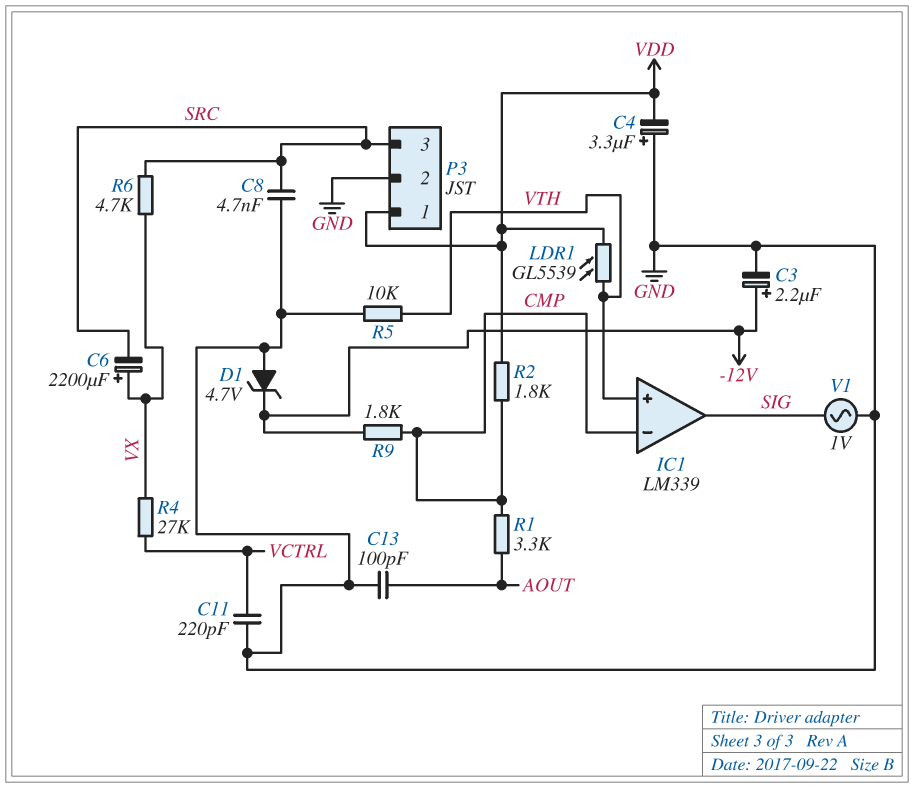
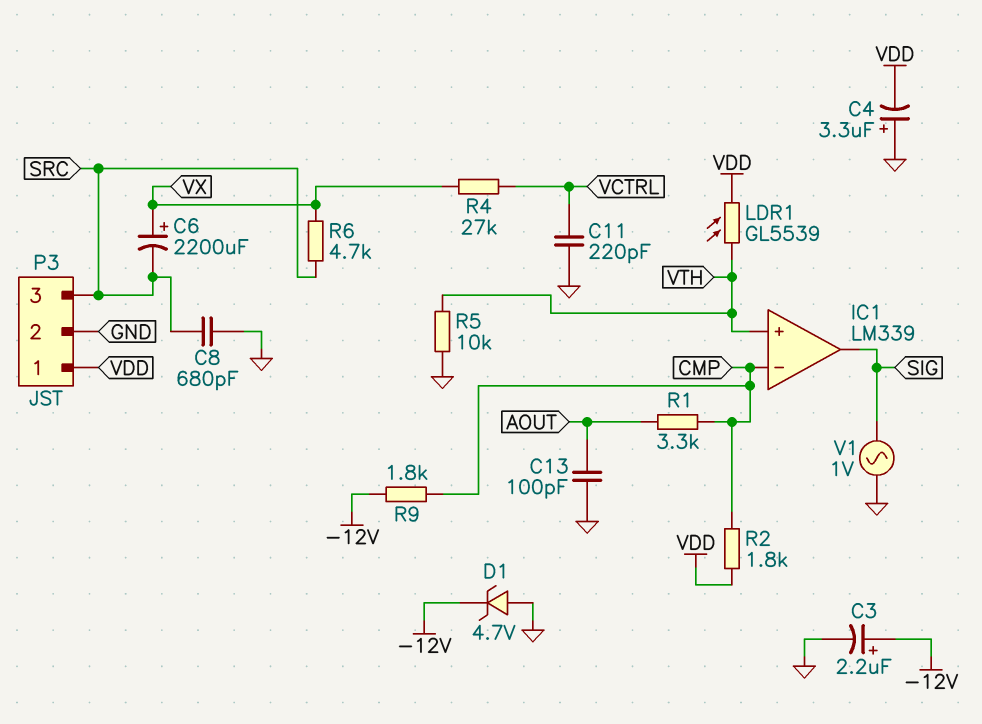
C8: 4.7nF (GND, SRC) -> 680pF (GND, SRC)

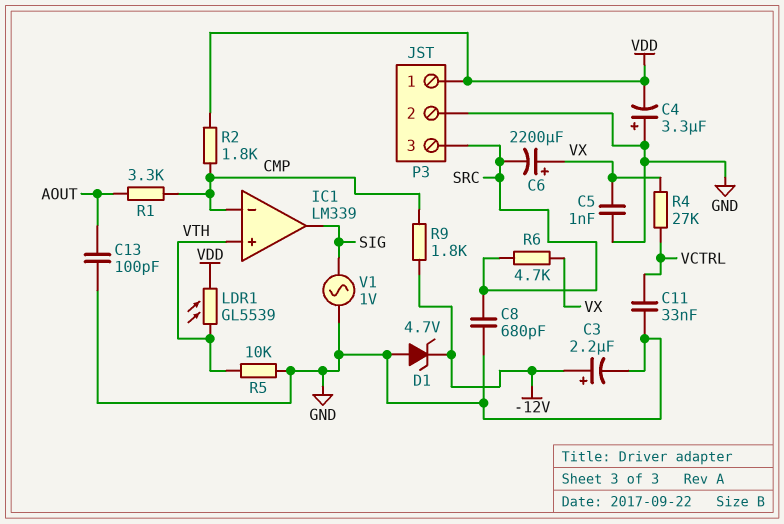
C5: none -> 1nF (GND, VX)
C11: 220pF (GND, VCTRL) -> 33nF (GND, VCTRL)

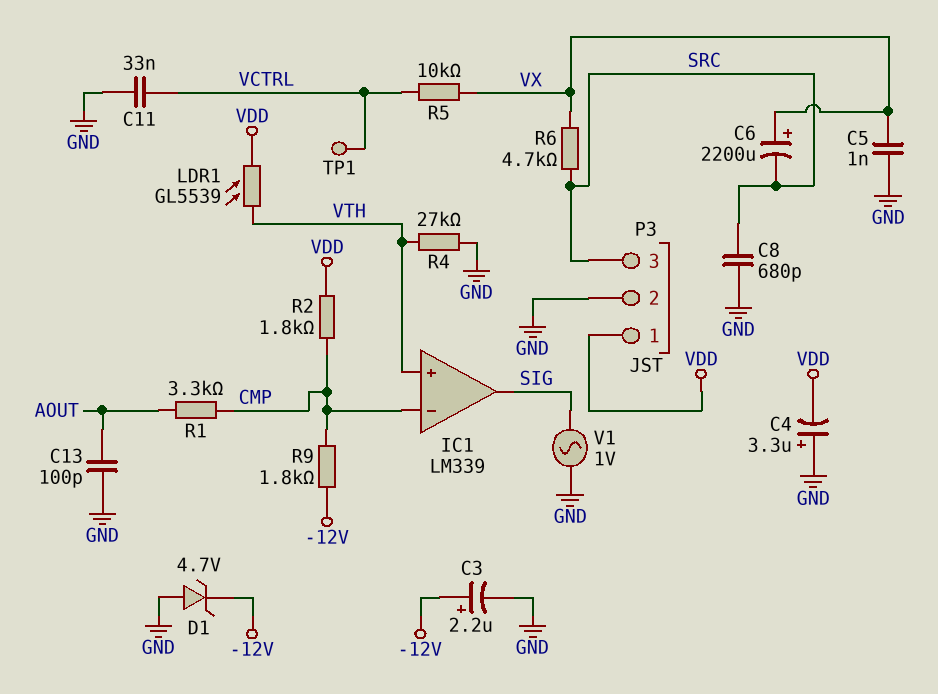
R4: 27k (VCTRL, VX) -> 27k (GND, VTH)
R5: 10k (GND, VTH) -> 10k (VCTRL, VX)
TP1: none -> test point (VCTRL)

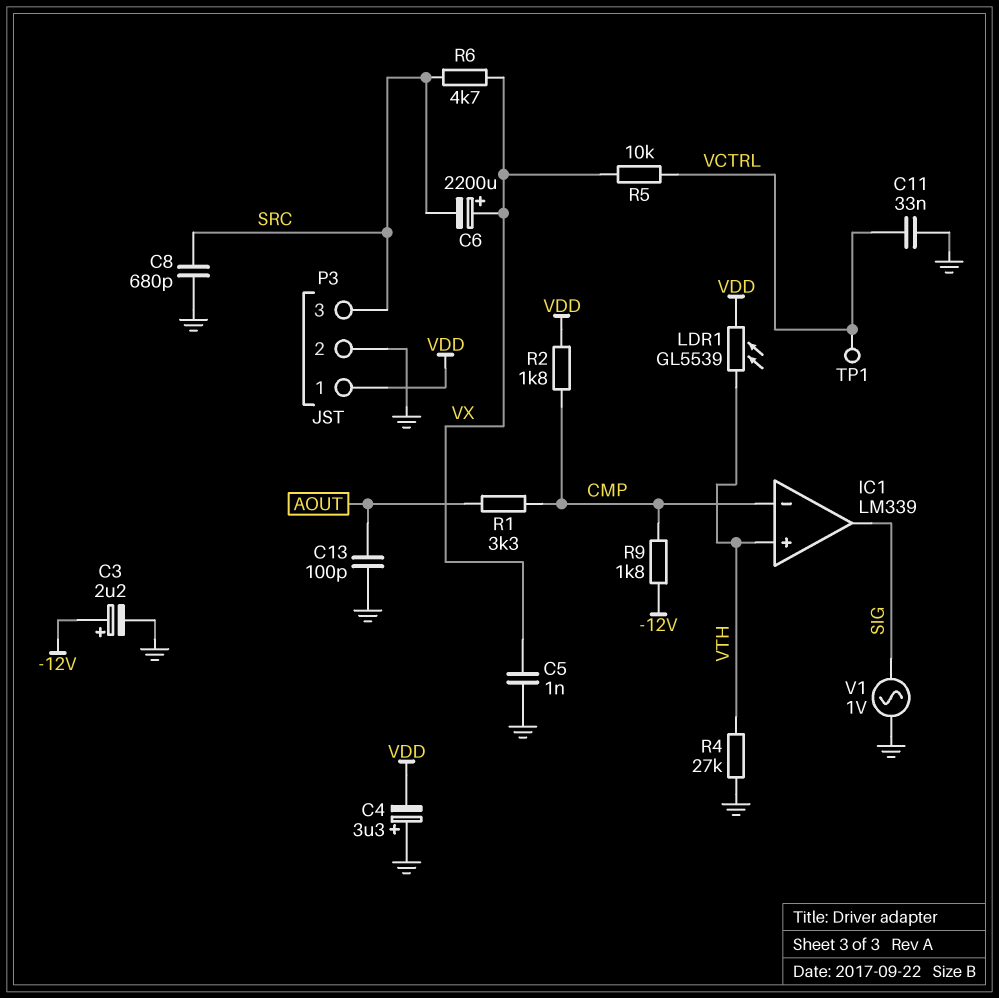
D1: zener 4.7V (A GND, K -12V) -> none

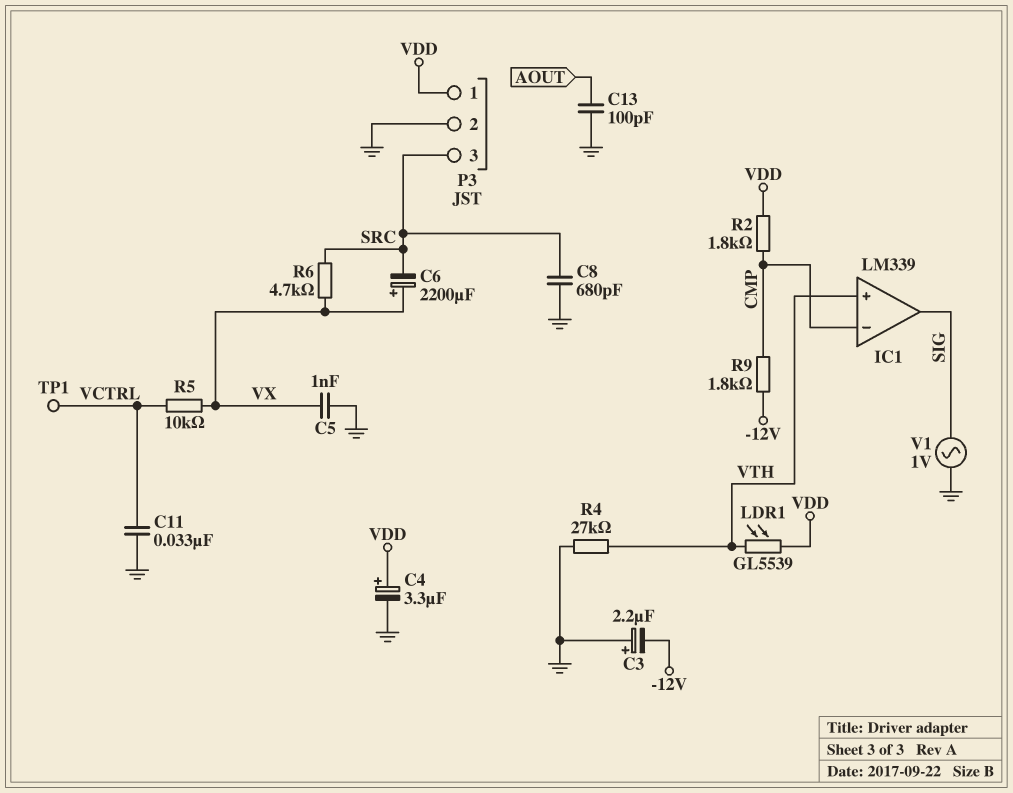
C3: 2.2uF (plus -12V, minus GND) -> 2.2uF (plus GND, minus -12V)
C4: 3.3uF (plus GND, minus VDD) -> 3.3uF (plus VDD, minus GND)
R1: 3.3k (AOUT, CMP) -> none

